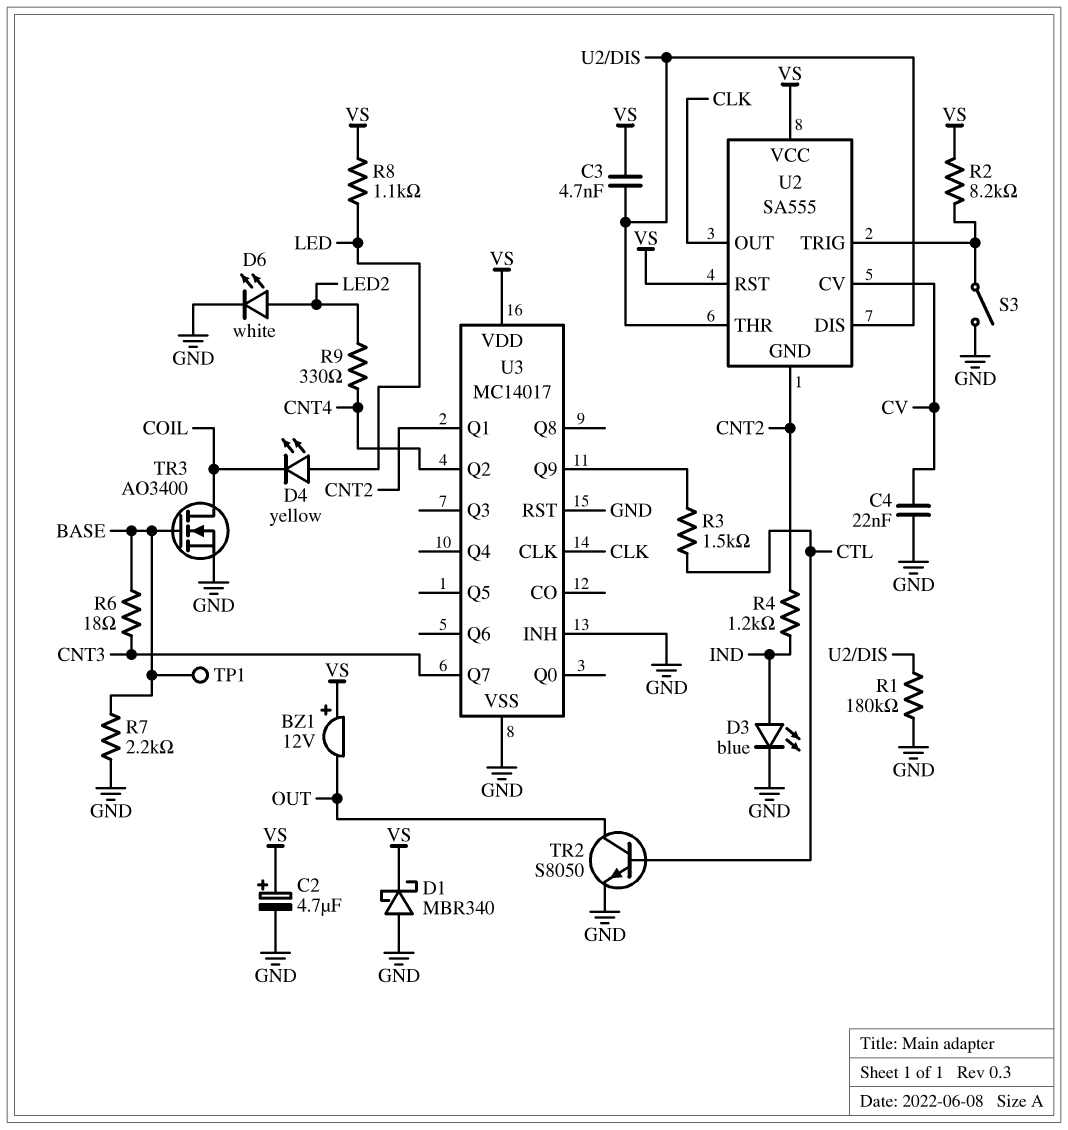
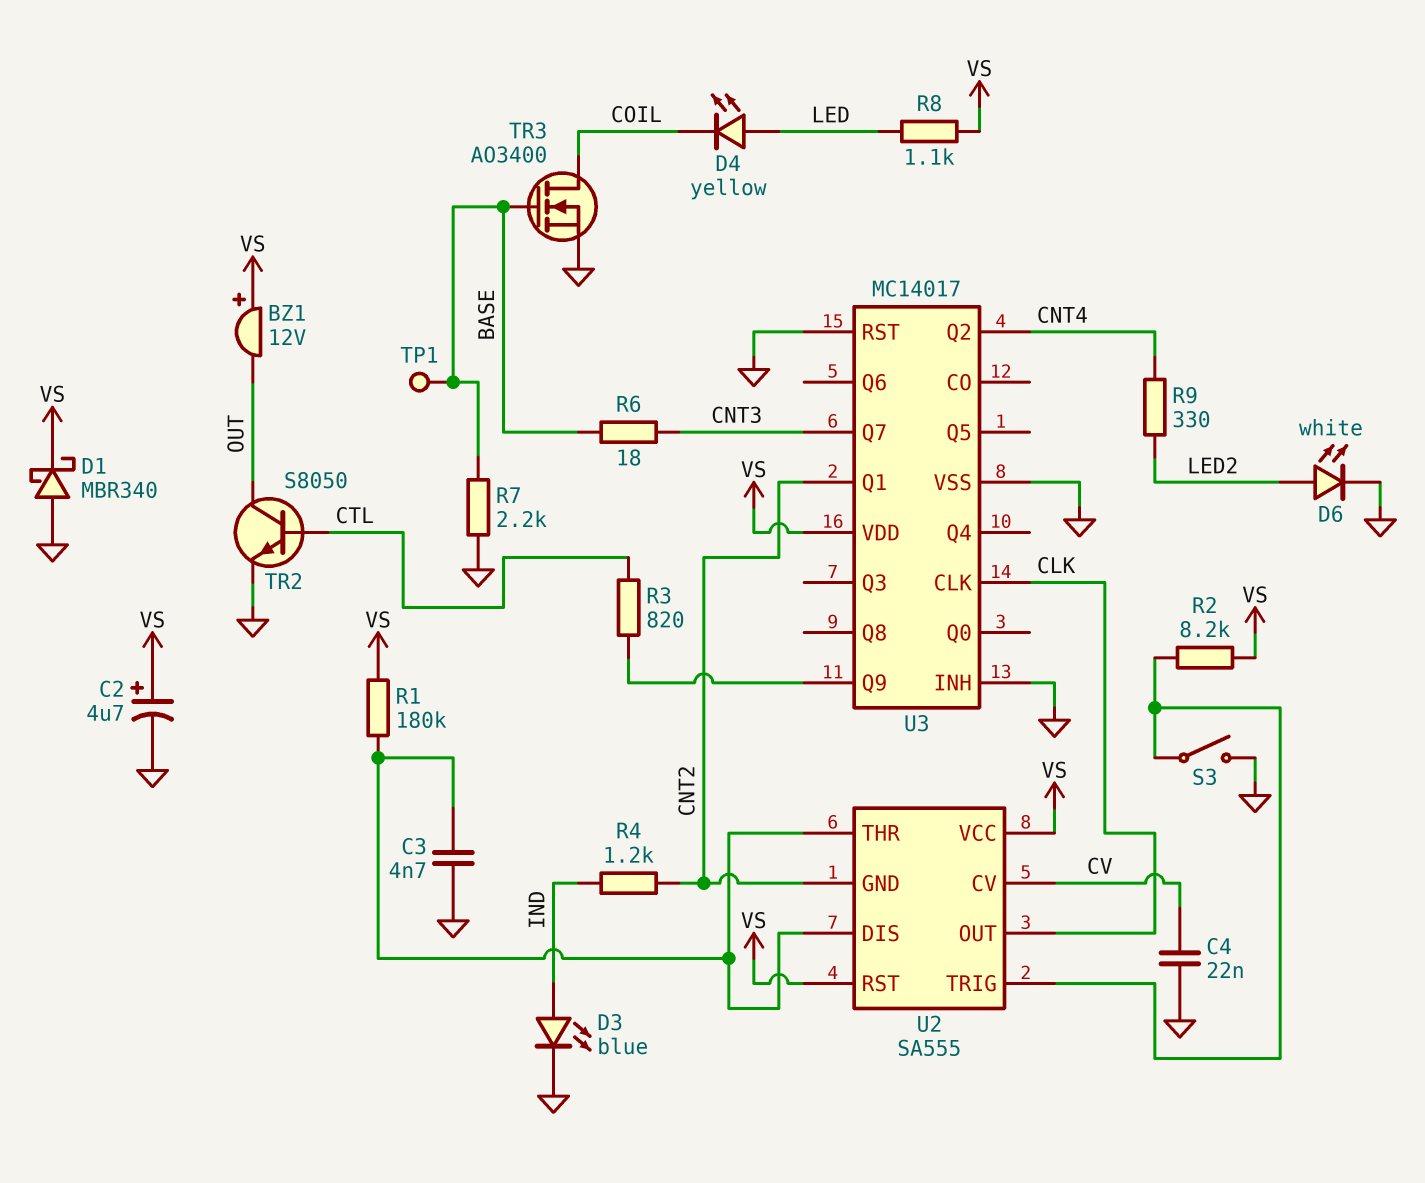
C3: 4.7nF (U2/DIS, VS) -> 4.7nF (GND, U2/DIS)
R1: 180k (GND, U2/DIS) -> 180k (U2/DIS, VS)
R3: 1.5k (CTL, U3/Q9) -> 820 (CTL, U3/Q9)

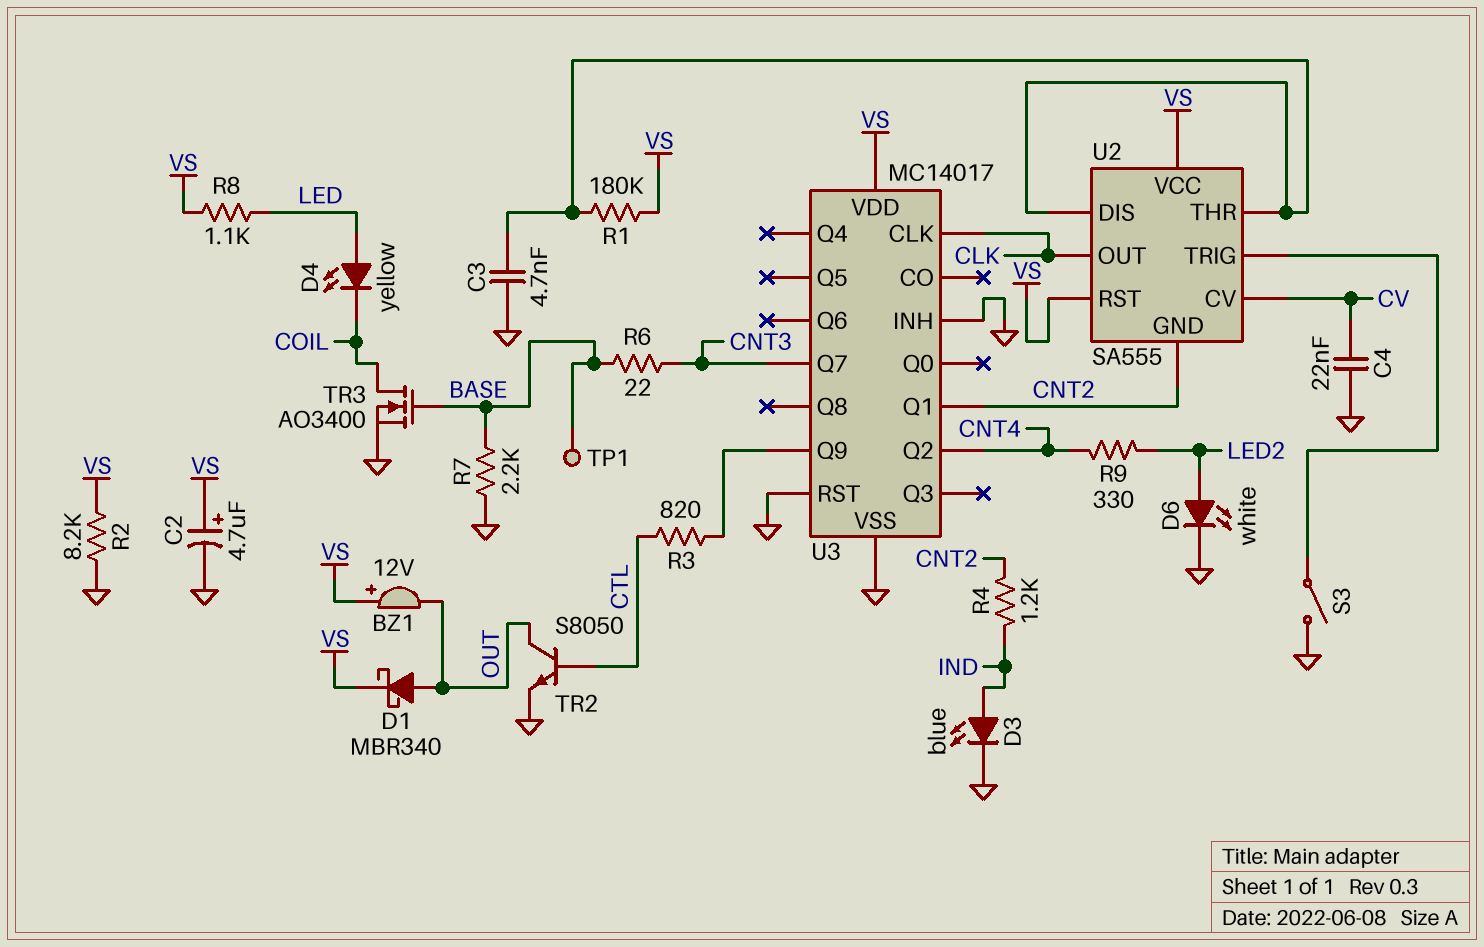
D1: schottky MBR340 (A GND, K VS) -> schottky MBR340 (A OUT, K VS)
R2: 8.2k (U2/TRIG, VS) -> 8.2k (GND, VS)
R6: 18 (BASE, CNT3) -> 22 (BASE, CNT3)

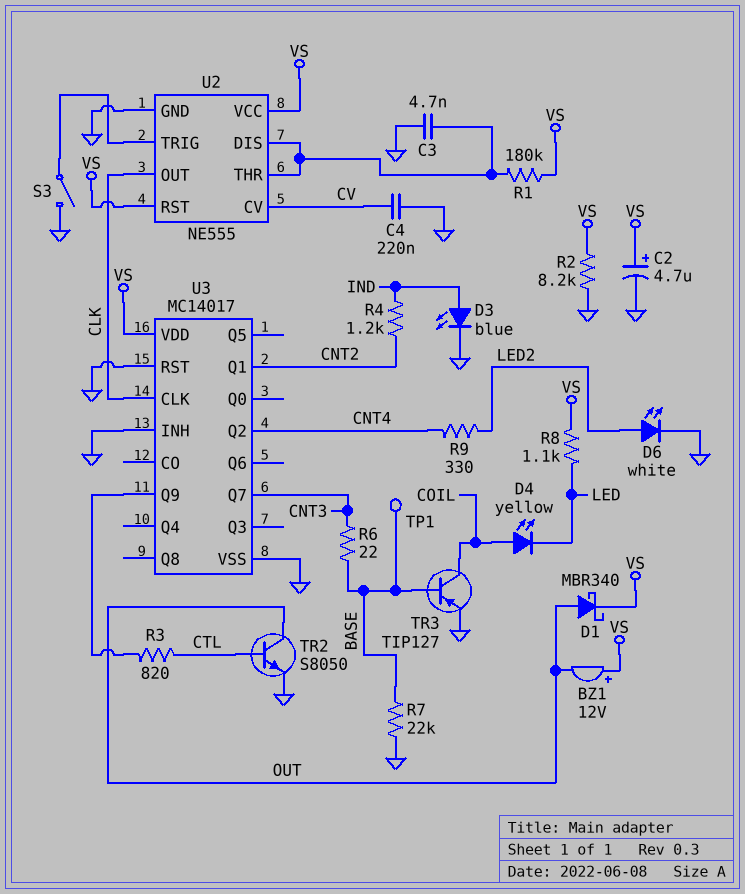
C4: 22nF (CV, GND) -> 220nF (CV, GND)
D4: LED yellow (A LED, K COIL) -> LED yellow (A COIL, K LED)
R7: 2.2k (BASE, GND) -> 22k (BASE, GND)
TR3: NMOS AO3400 (G BASE, D COIL, S GND) -> PNP TIP127 (B BASE, C COIL, E GND)
U2: SA555 -> NE555
U2 pin GND: CNT2 -> GND

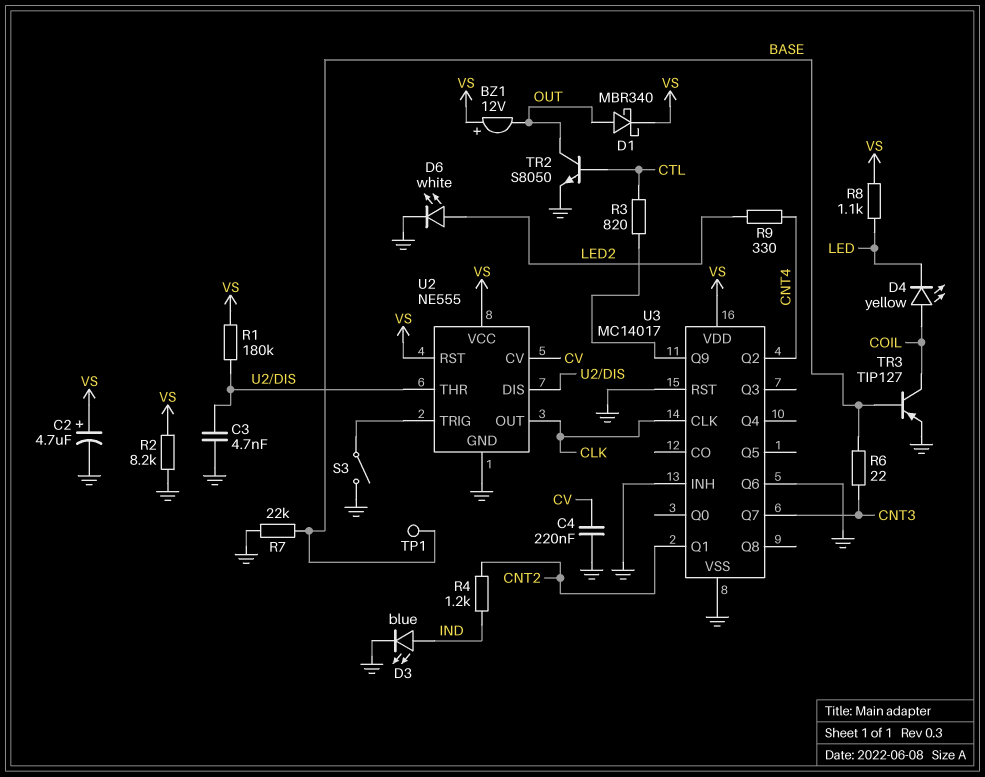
U3 pin Q6: none -> GND

